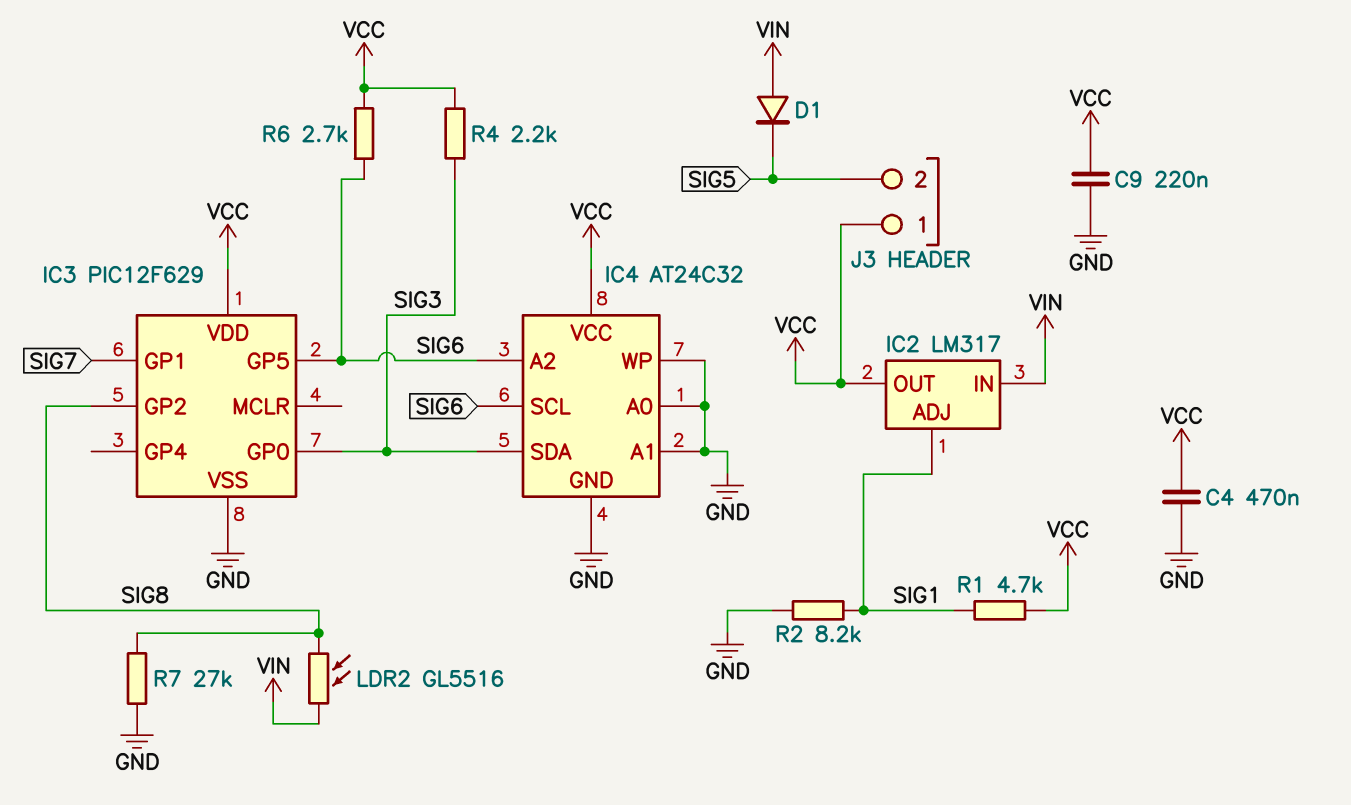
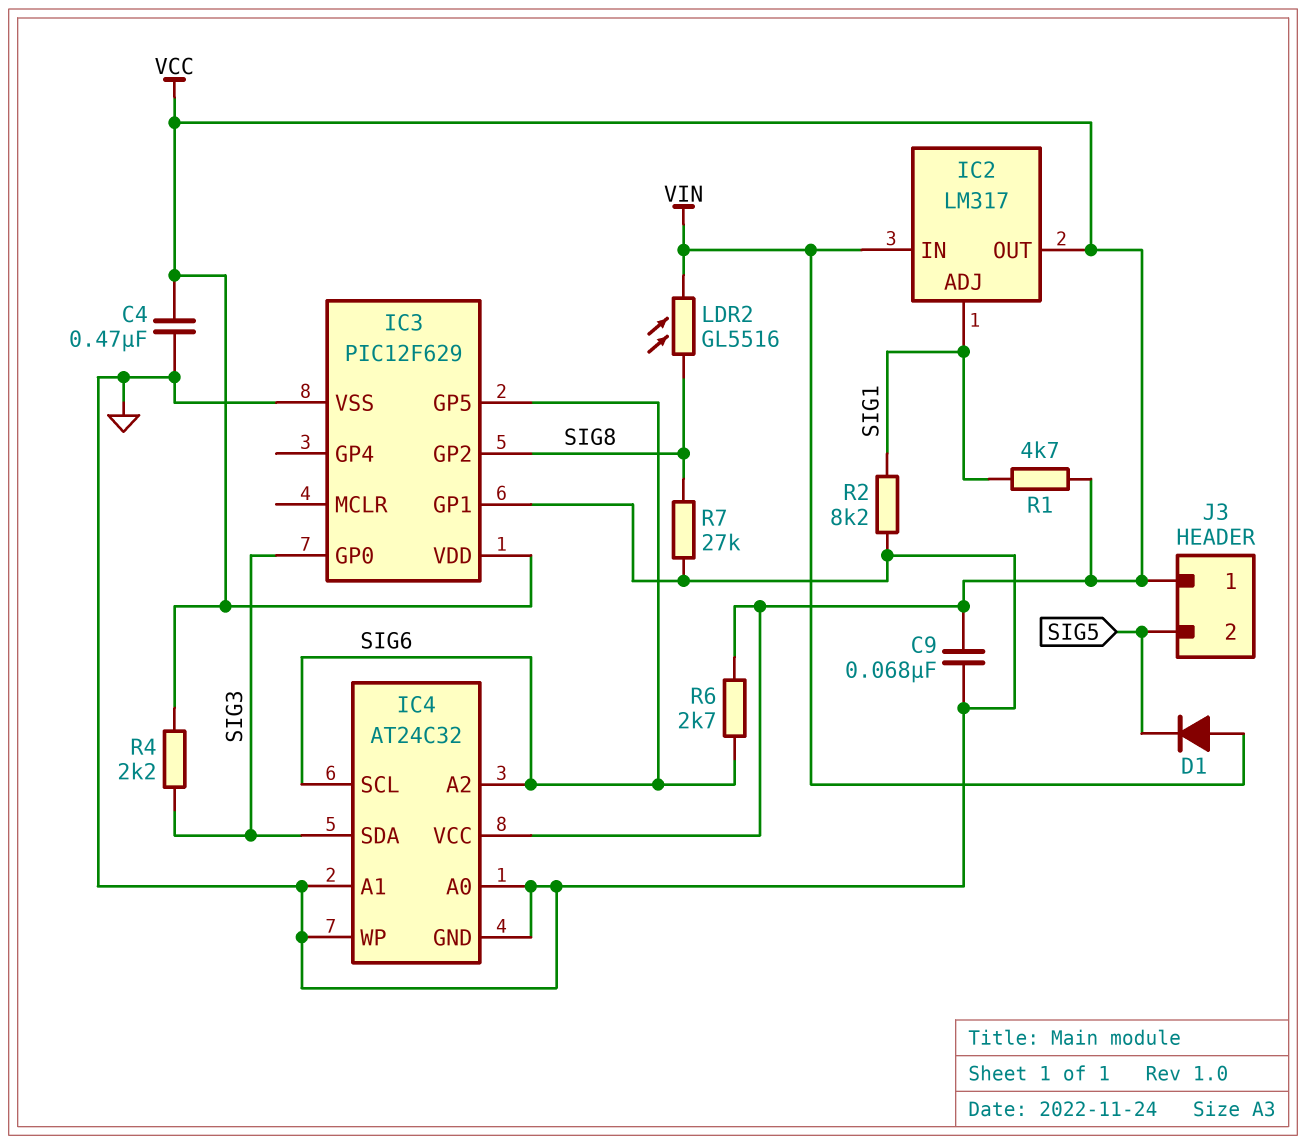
C9: 220nF (GND, VCC) -> 68nF (GND, VCC)
IC3 pin GP1: SIG7 -> GND

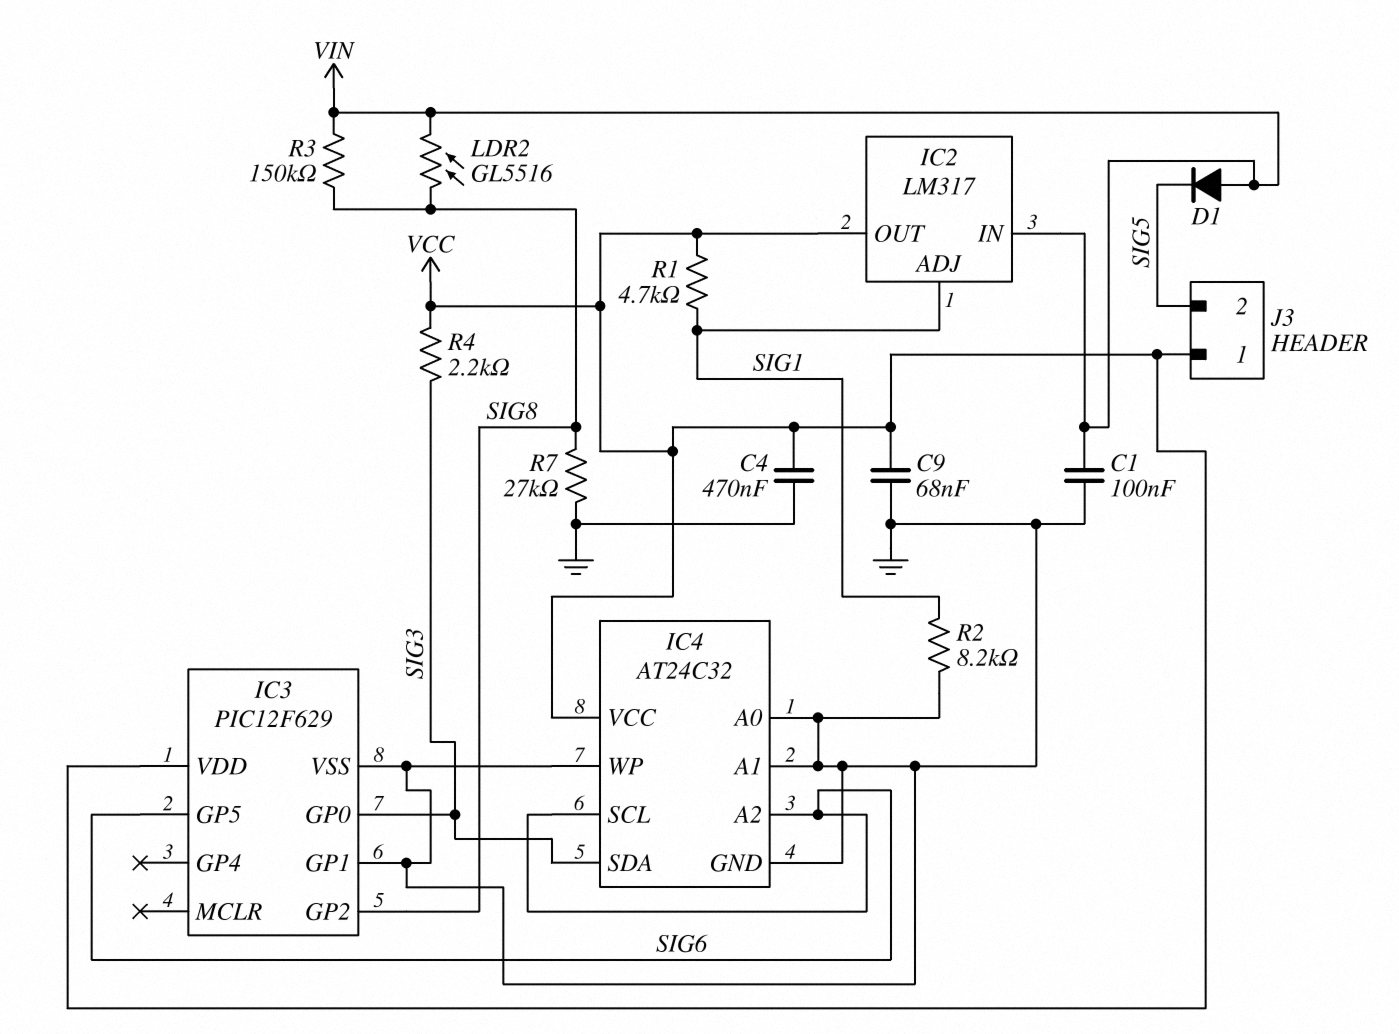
C1: none -> 100nF (GND, VIN)
R3: none -> 150k (SIG8, VIN)
R6: 2.7k (SIG6, VCC) -> none

